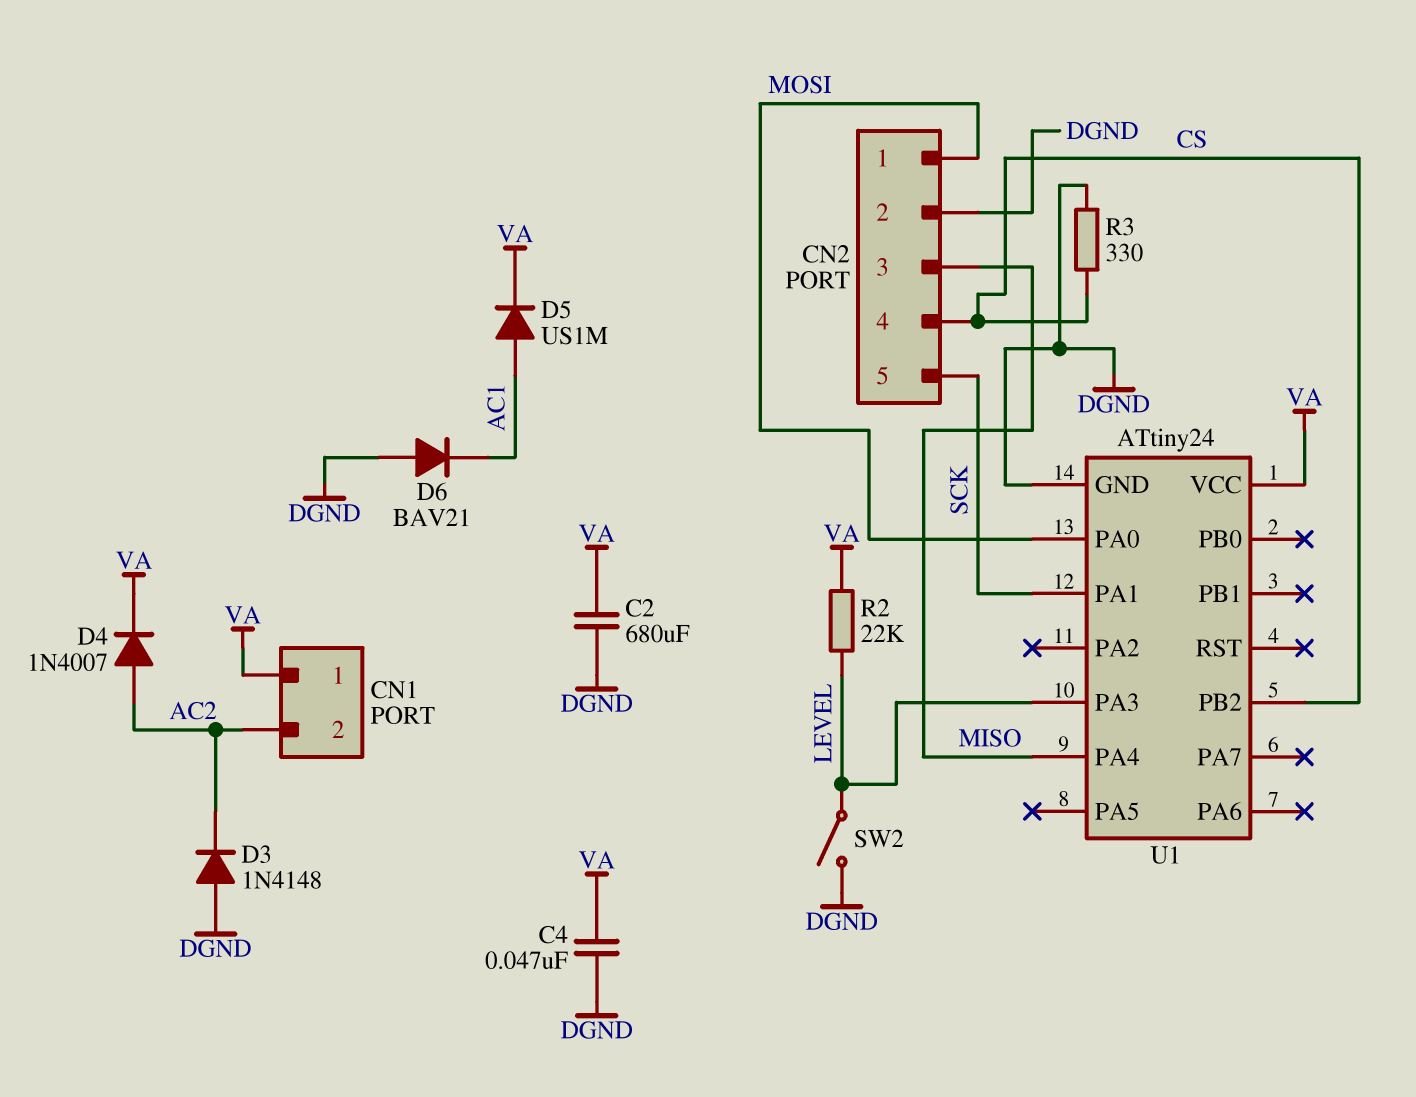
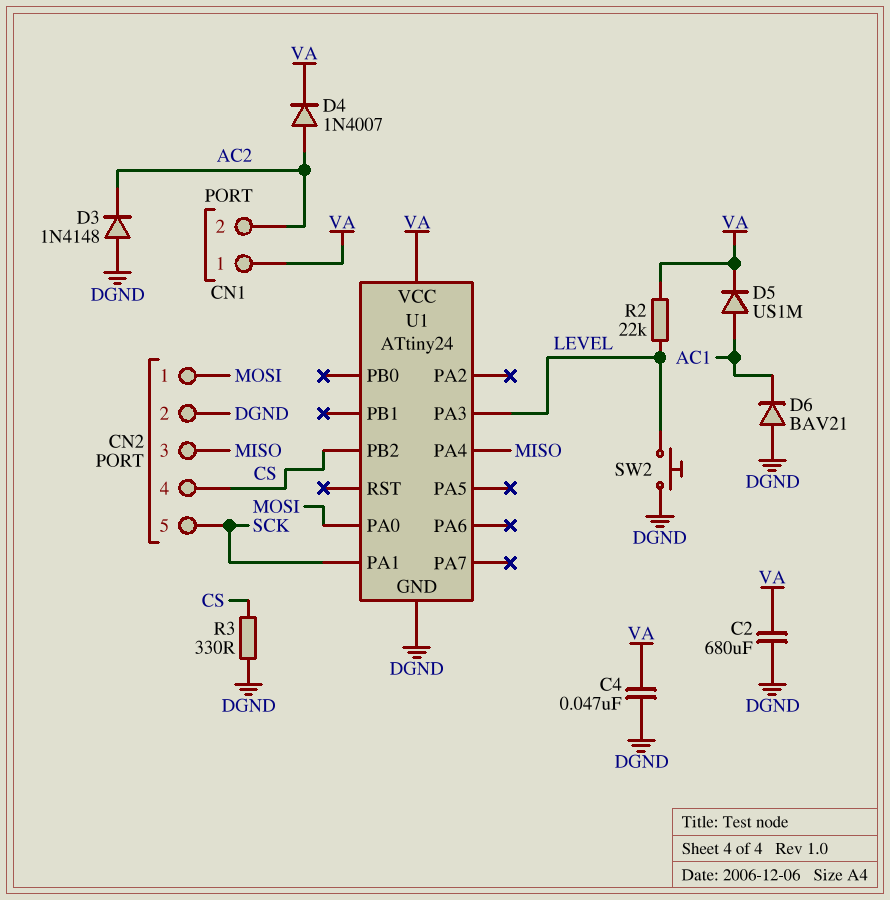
SW2: switch (DGND, LEVEL) -> button (DGND, LEVEL)

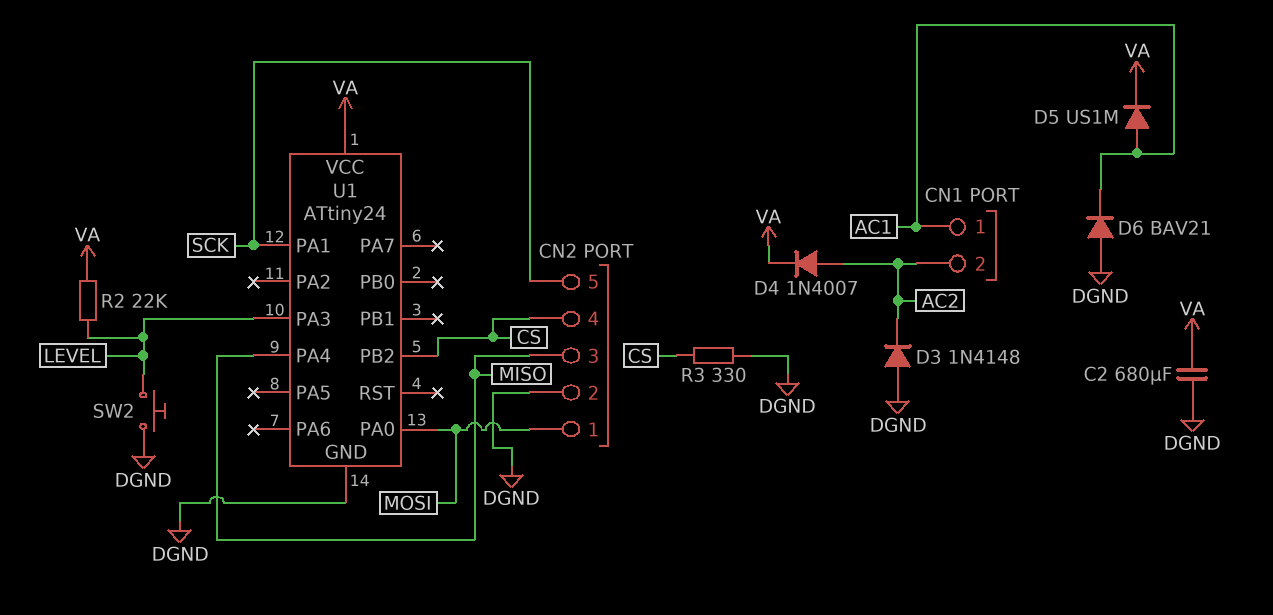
C4: 47nF (DGND, VA) -> none
CN1 pin 1: VA -> AC1

